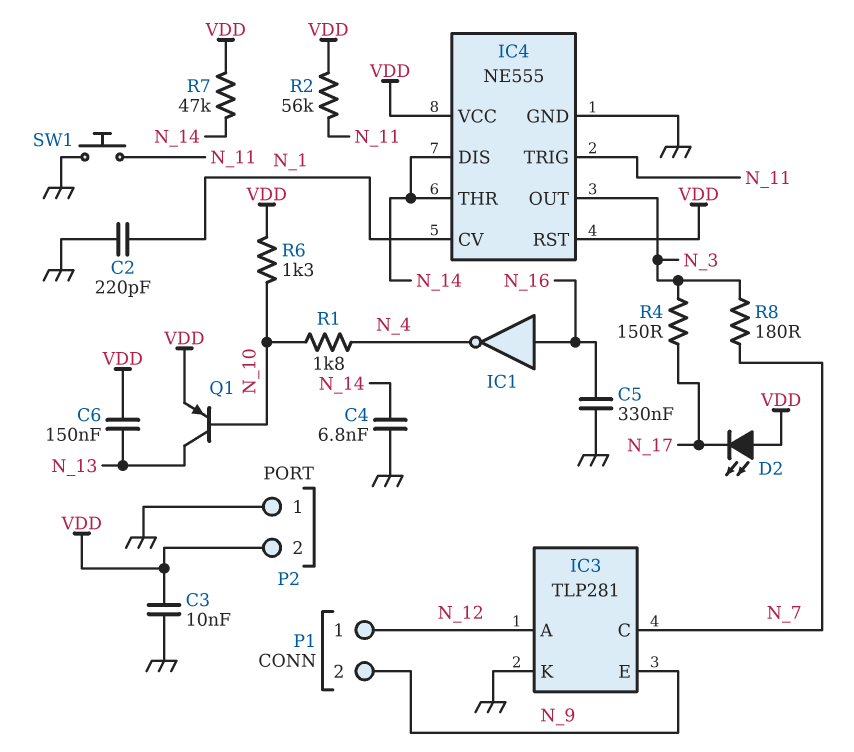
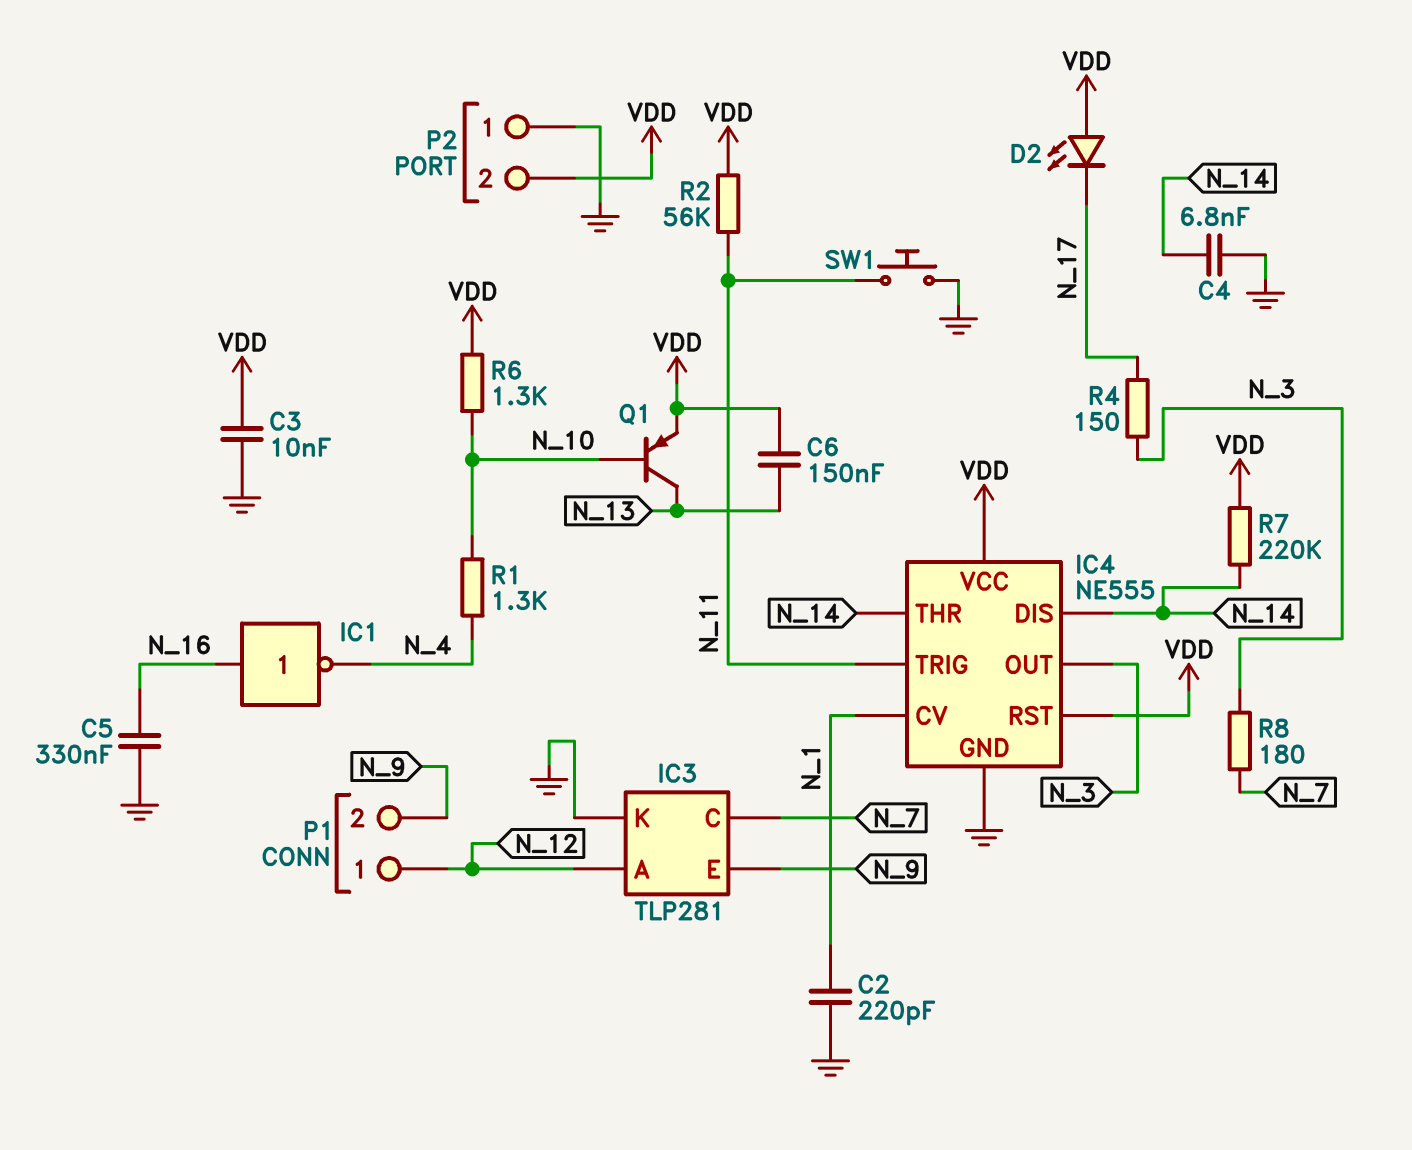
R1: 1.8k (N_4, N_10) -> 1.3k (N_4, N_10)
R7: 47k (N_14, VDD) -> 220k (N_14, VDD)

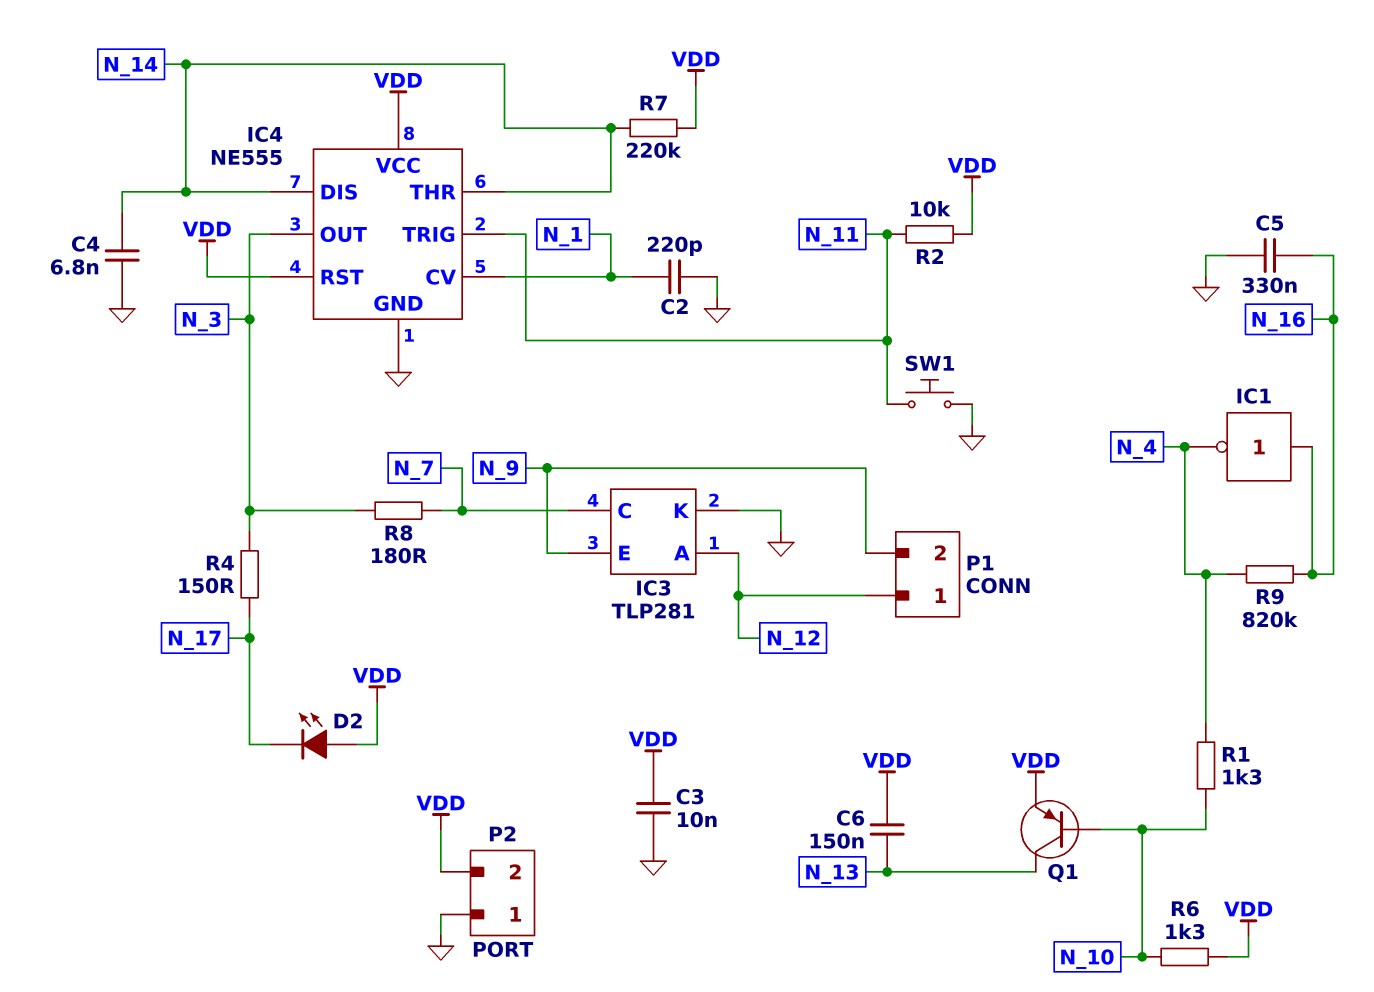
R2: 56k (N_11, VDD) -> 10k (N_11, VDD)
R9: none -> 820k (N_4, N_16)

